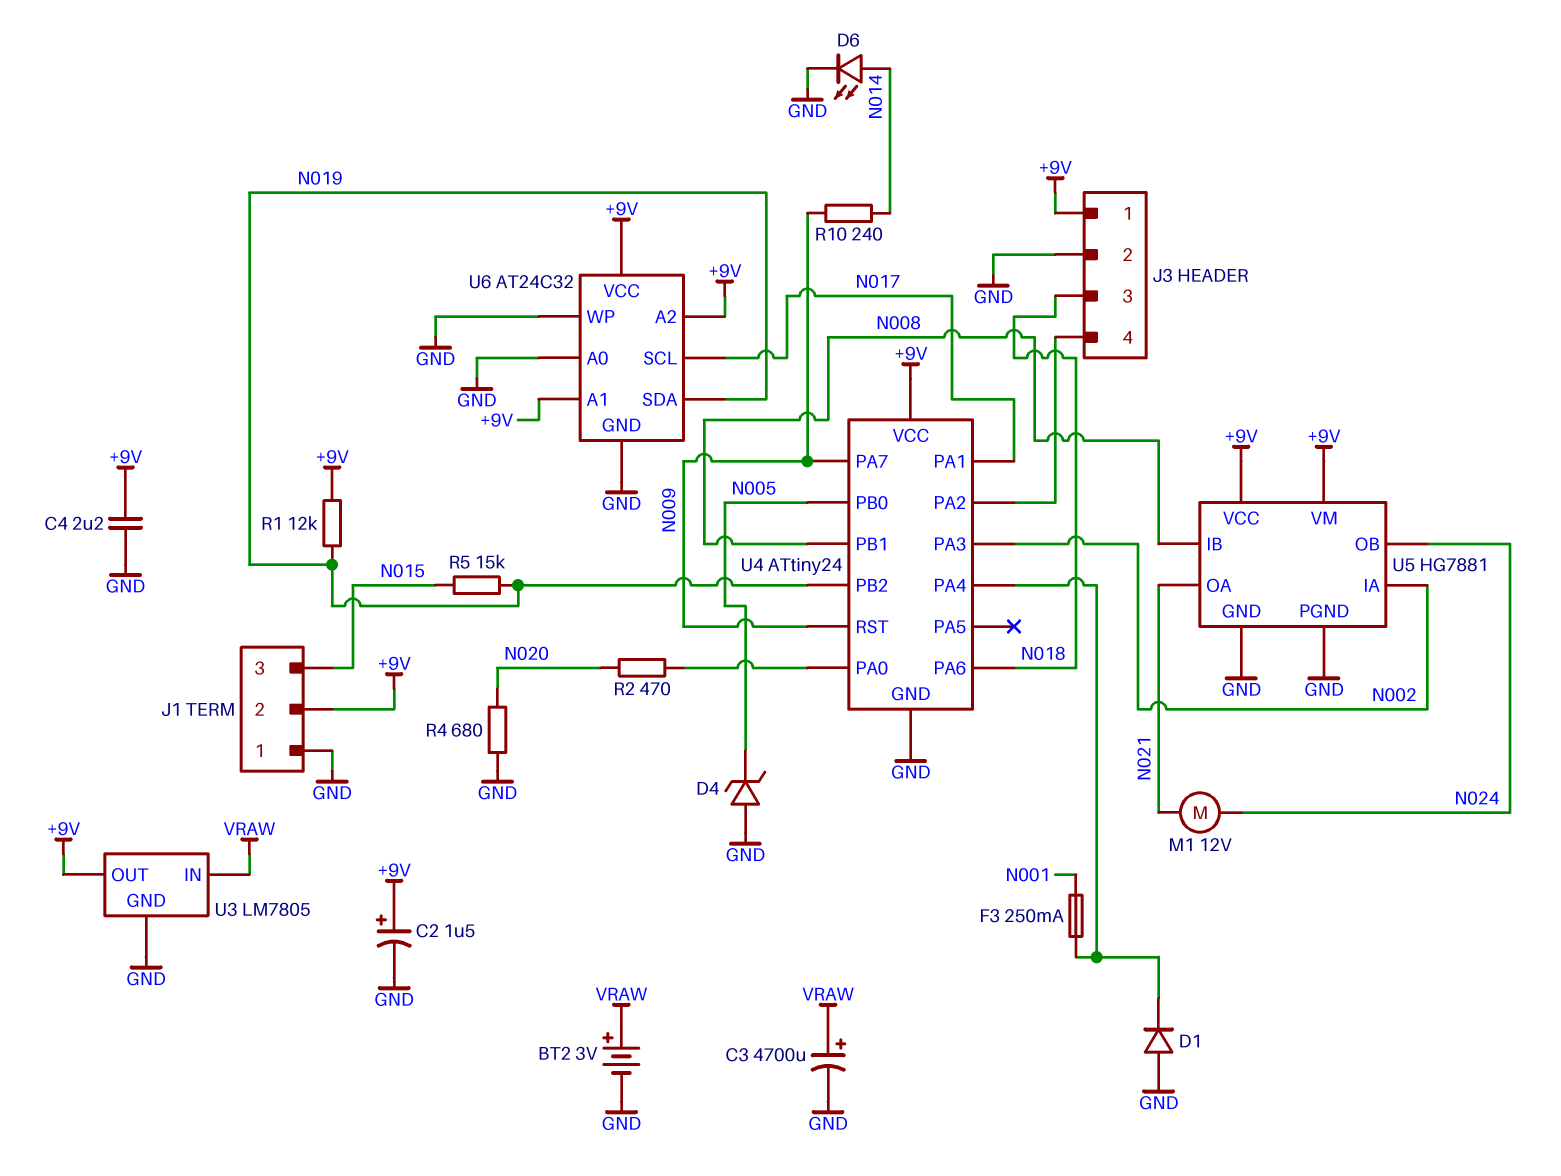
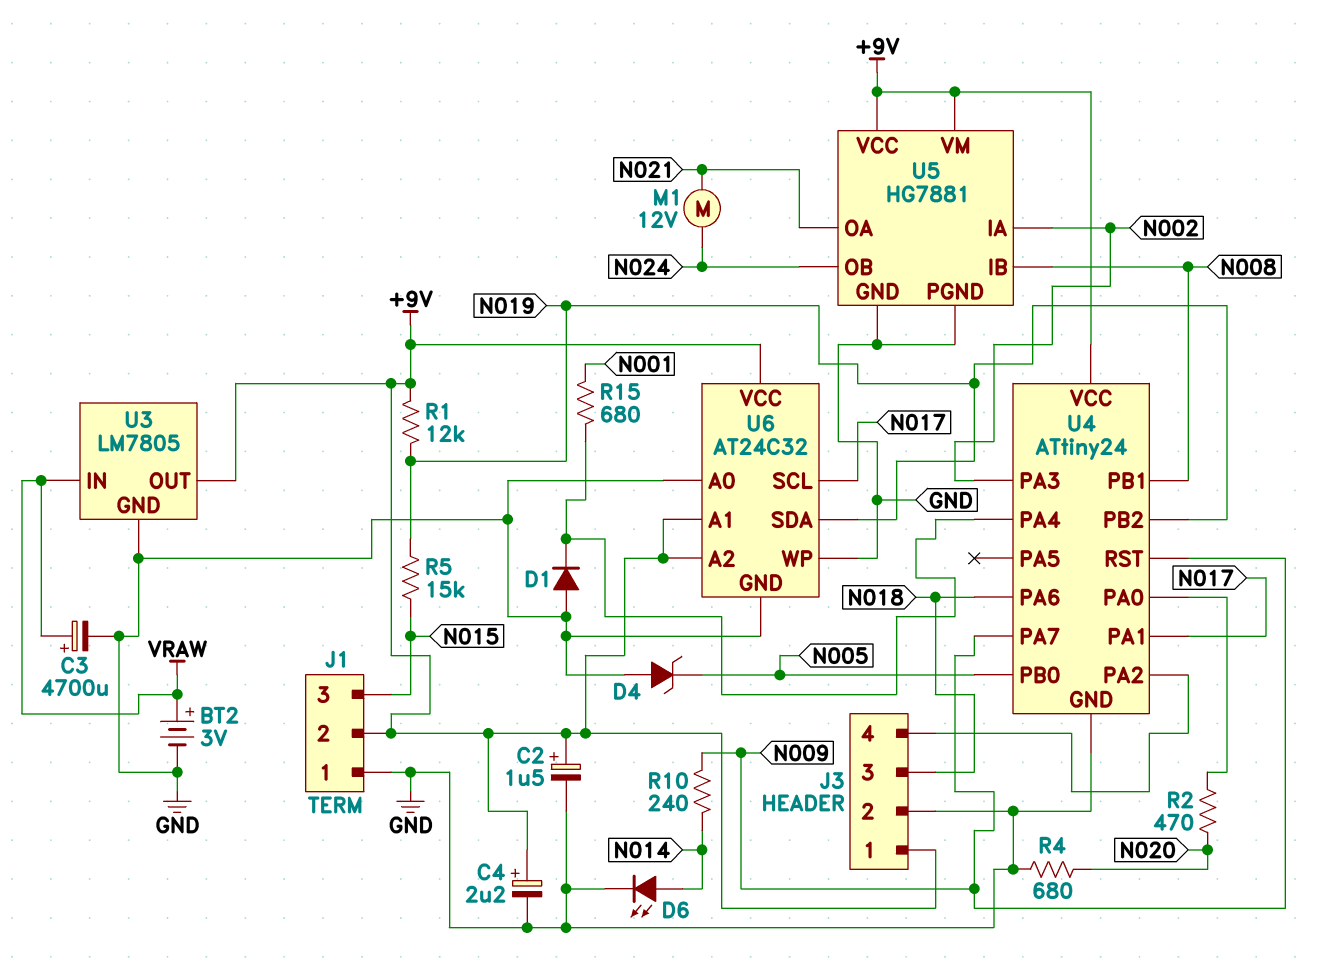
C4: 2.2uF (+9V, GND) -> 2.2uF (plus +9V, minus GND)
F3: 250mA (N001, U4/PA4) -> none
R15: none -> 680 (N001, U4/PA4)

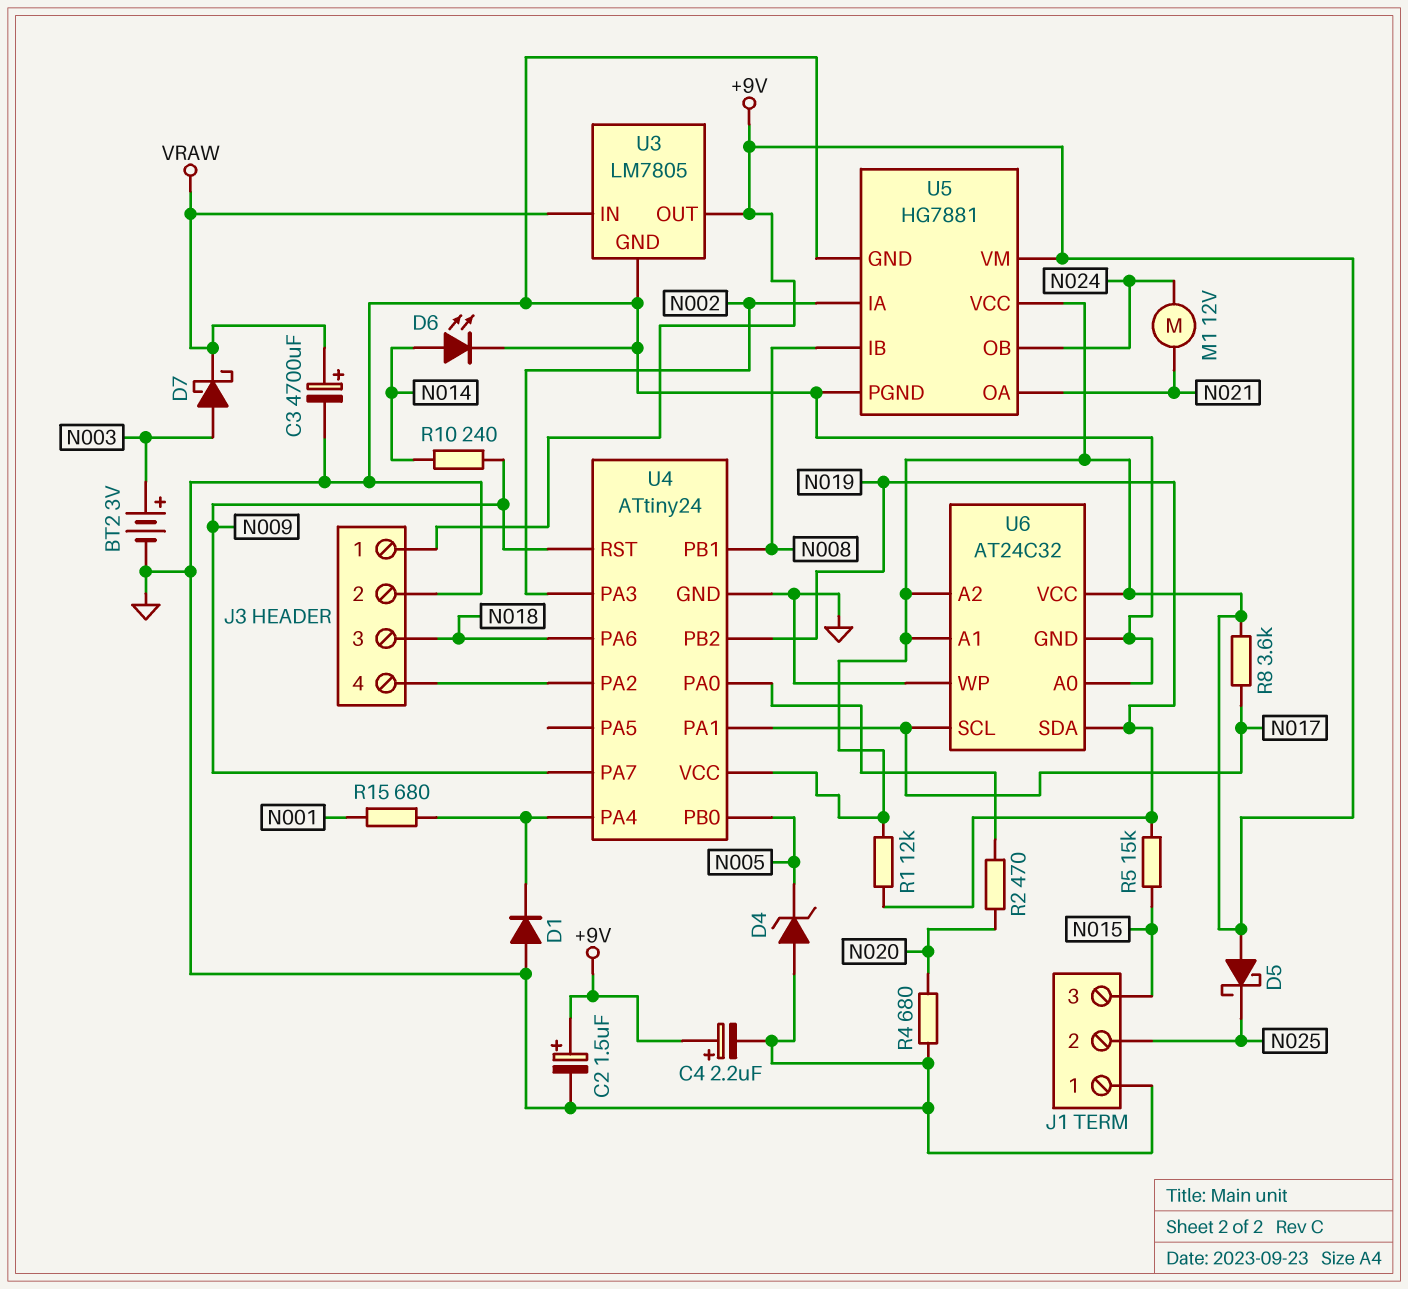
BT2: 3V (plus VRAW, minus GND) -> 3V (plus N003, minus GND)
D5: none -> schottky (A +9V, K N025)
D7: none -> schottky (A N003, K VRAW)
J1 pin 2: +9V -> N025
R8: none -> 3.6k (+9V, N017)

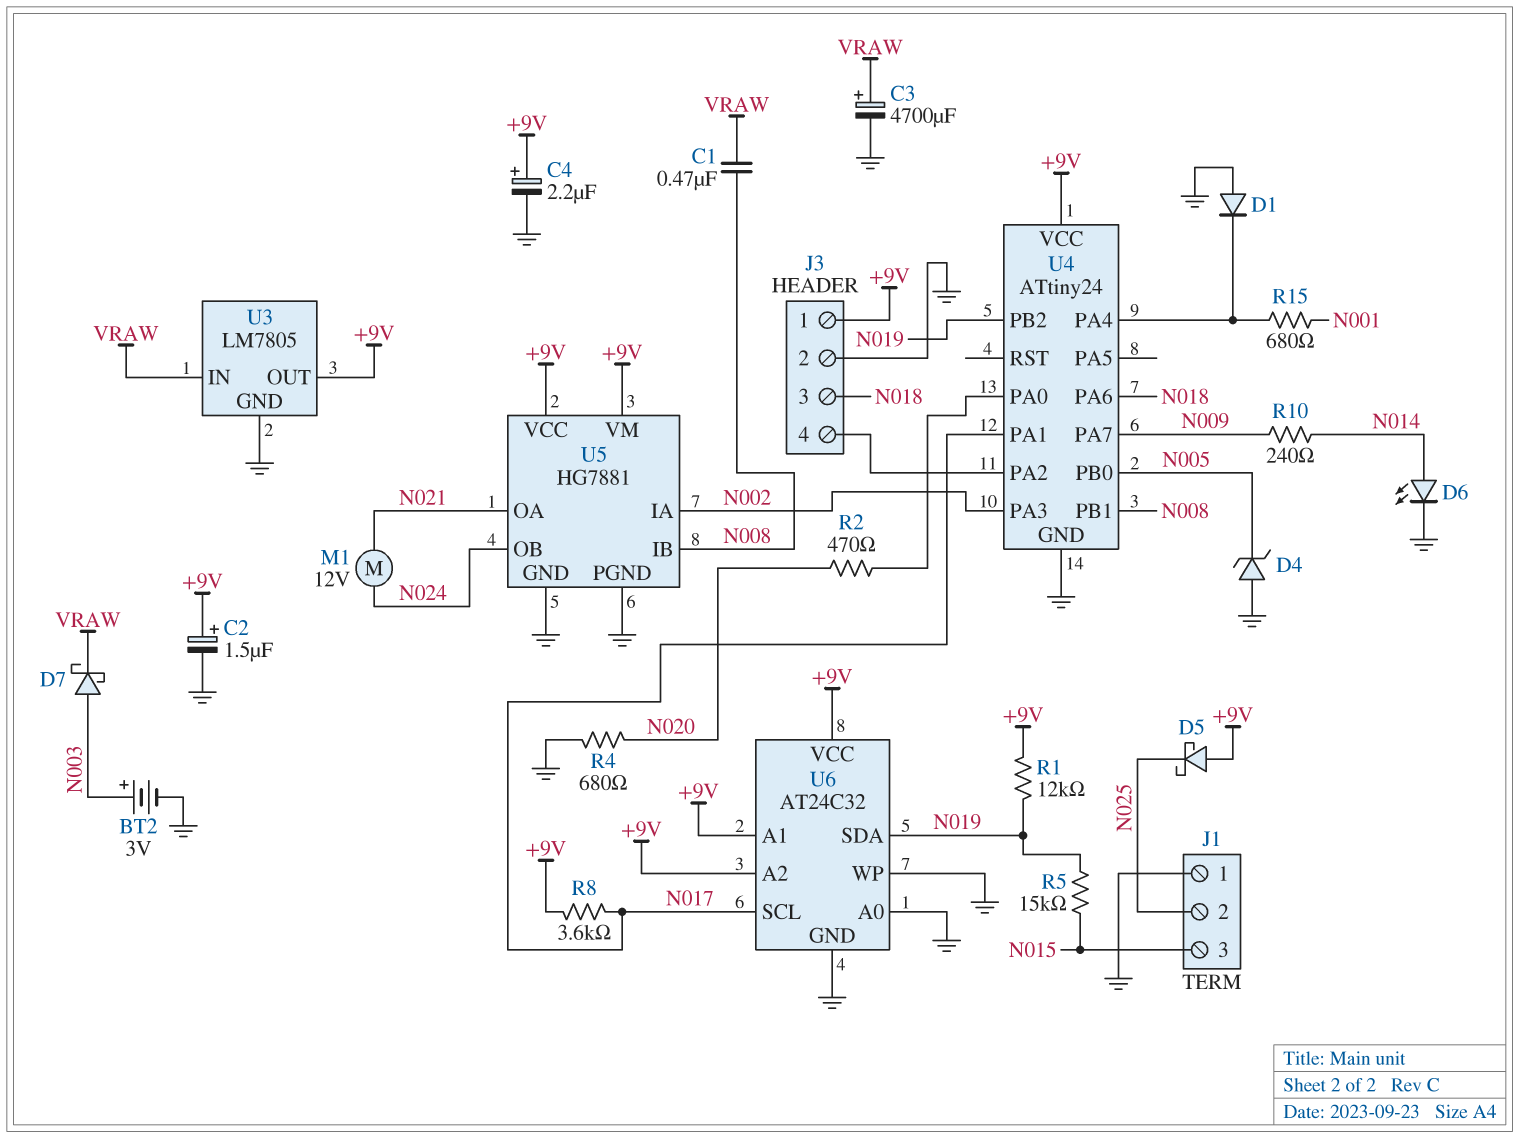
C1: none -> 470nF (N008, VRAW)
U4 pin RST: N009 -> none

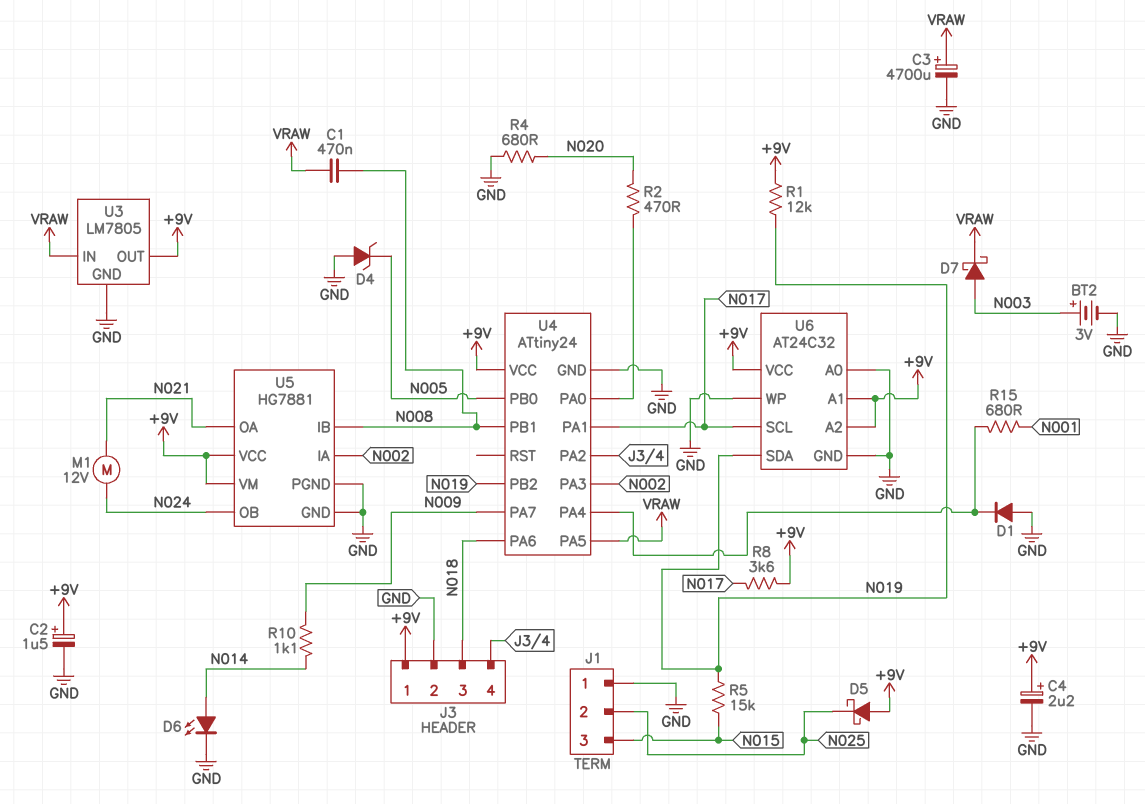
R10: 240 (N009, N014) -> 1.1k (N009, N014)
U4 pin PA5: none -> VRAW

